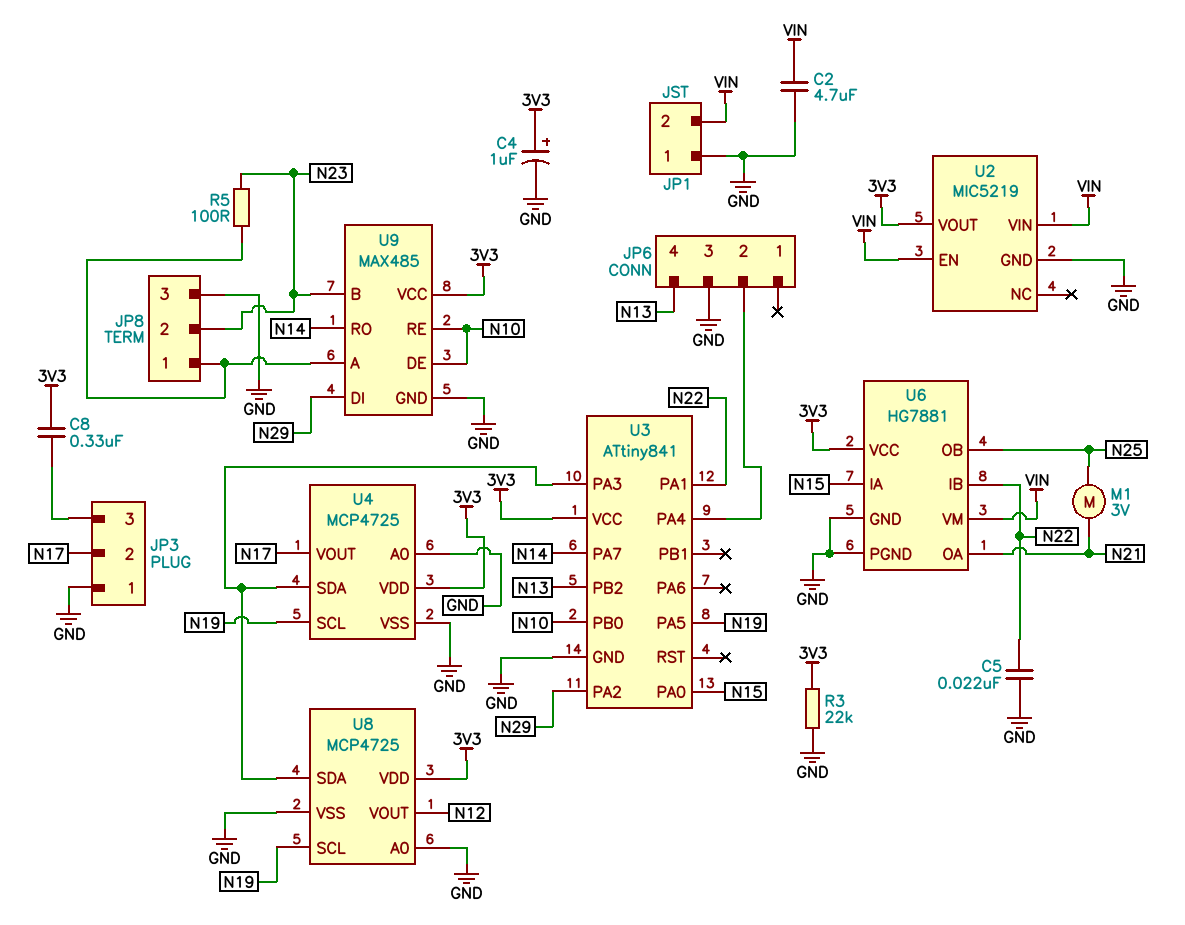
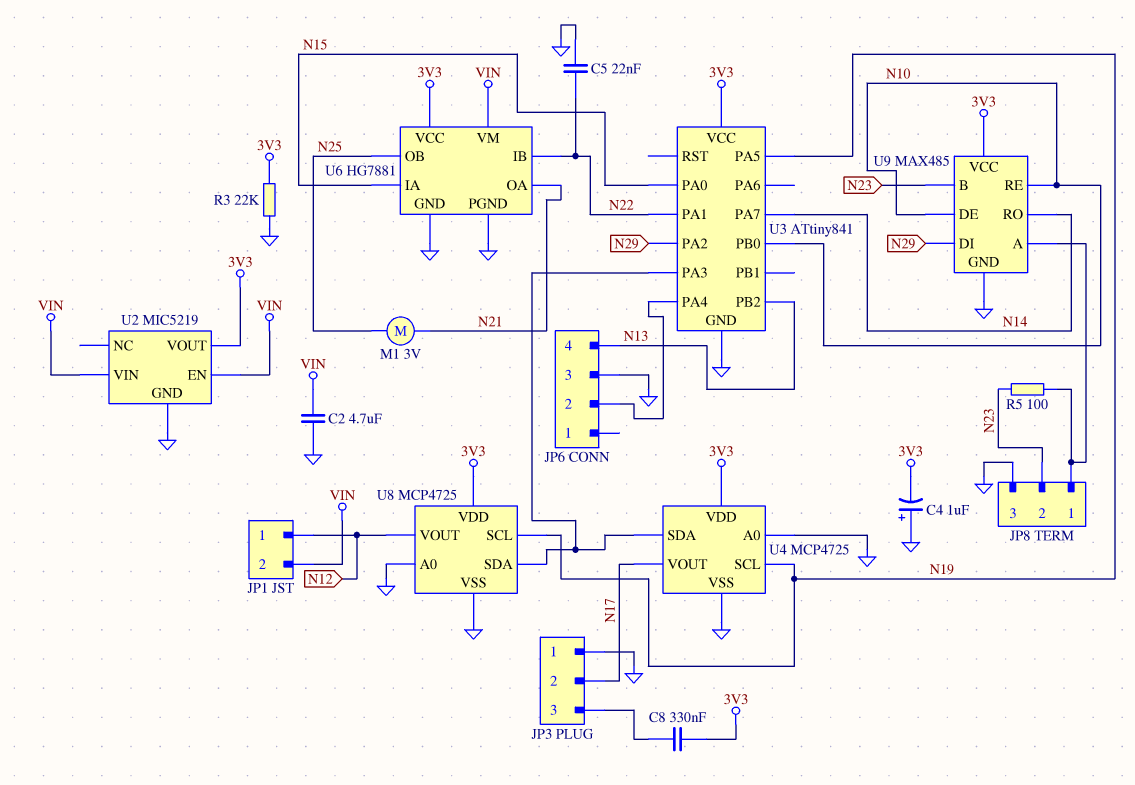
C4: 1uF (plus 3V3, minus GND) -> 1uF (plus GND, minus 3V3)
JP1 pin 1: GND -> N12

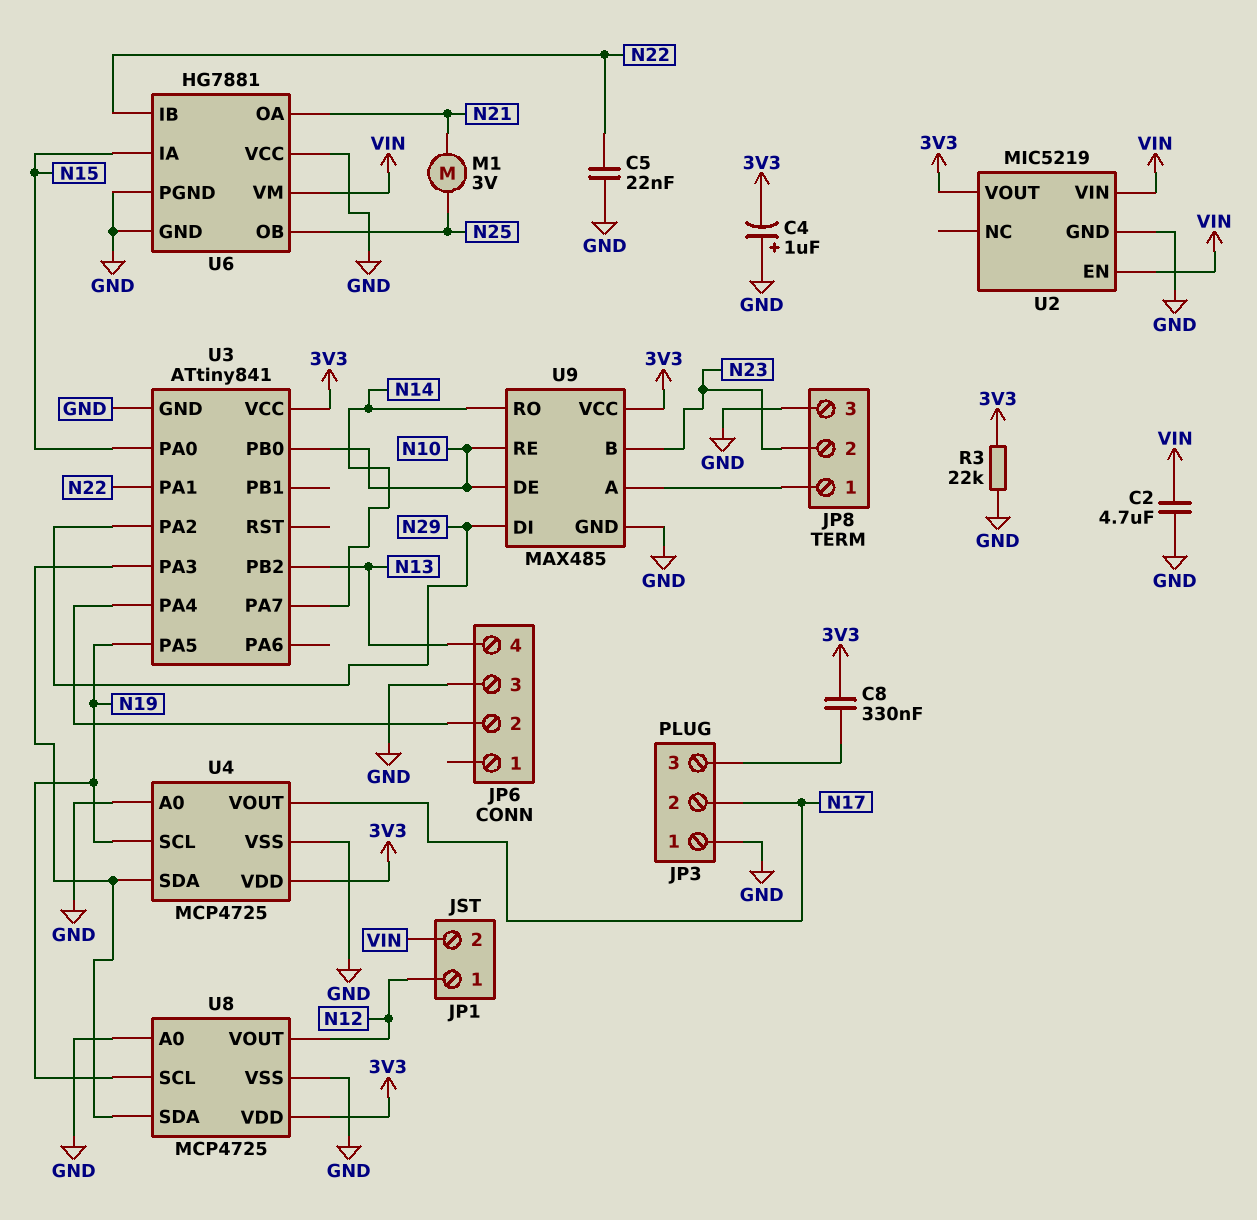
R5: 100 (JP8/1, N23) -> none
U6 pin VCC: 3V3 -> GND

